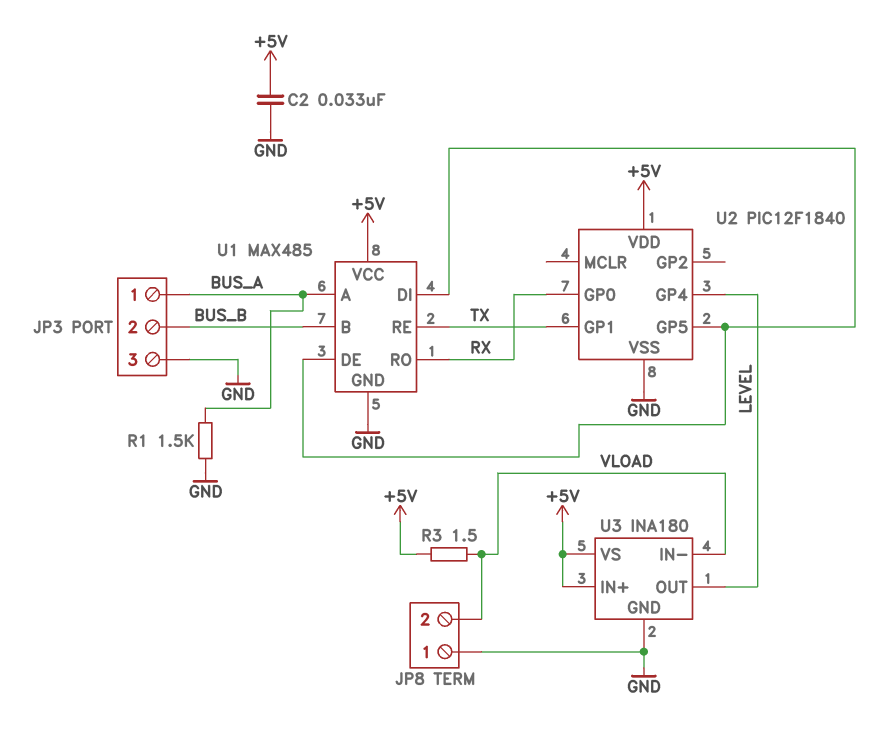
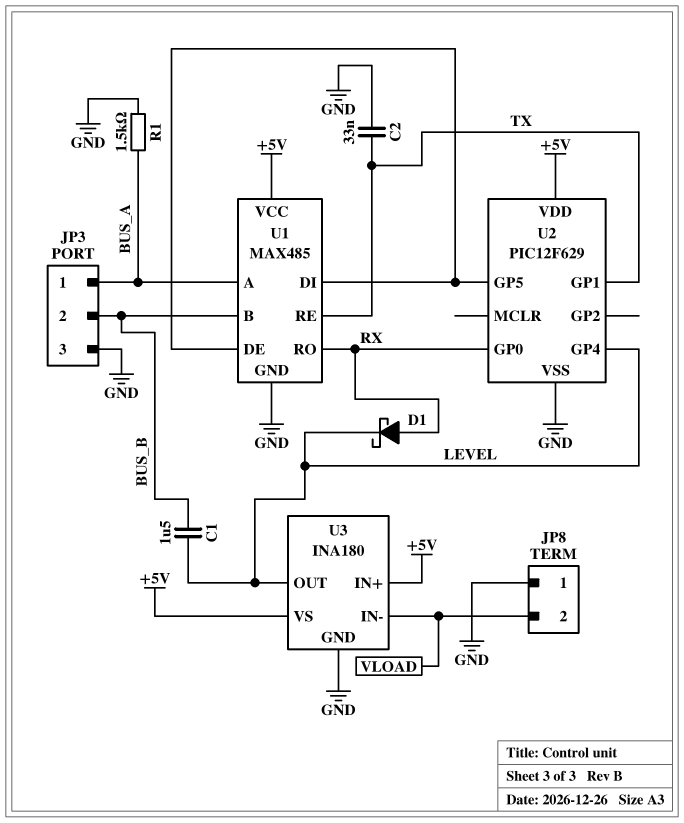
C1: none -> 1.5uF (BUS_B, LEVEL)
C2: 33nF (+5V, GND) -> 33nF (GND, TX)
D1: none -> schottky (A RX, K LEVEL)
R3: 1.5 (+5V, VLOAD) -> none
U2: PIC12F1840 -> PIC12F629

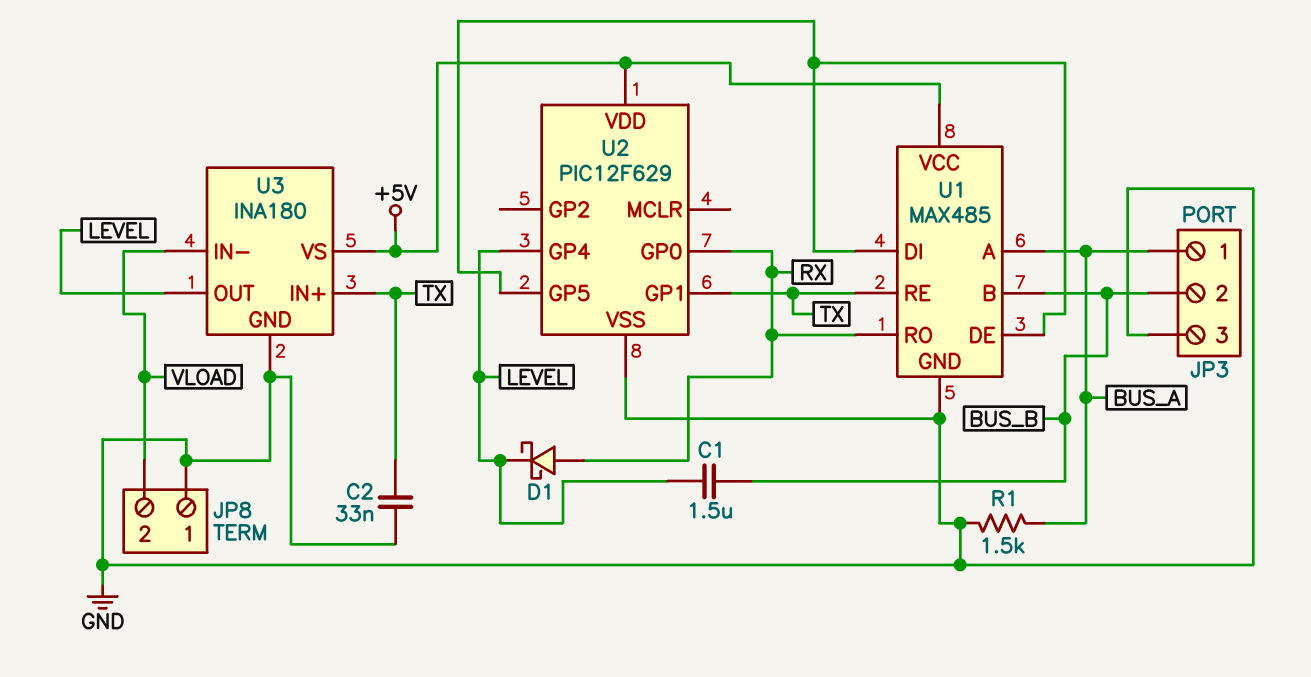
U3 pin IN+: +5V -> TX

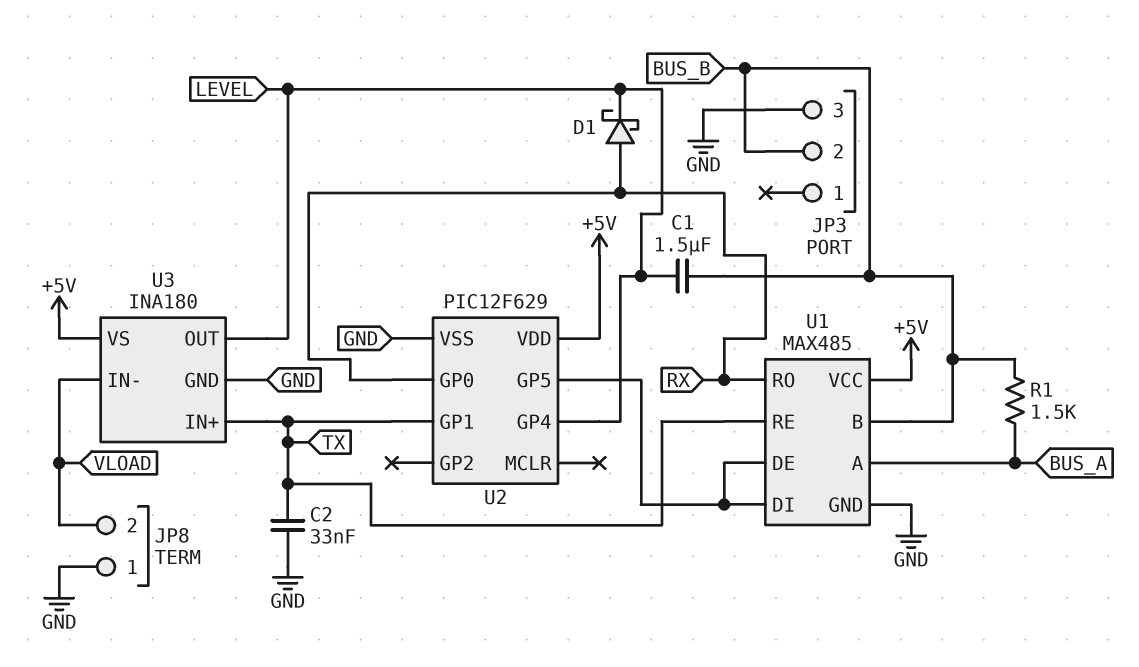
JP3 pin 1: BUS_A -> none
R1: 1.5k (BUS_A, GND) -> 1.5k (BUS_A, BUS_B)

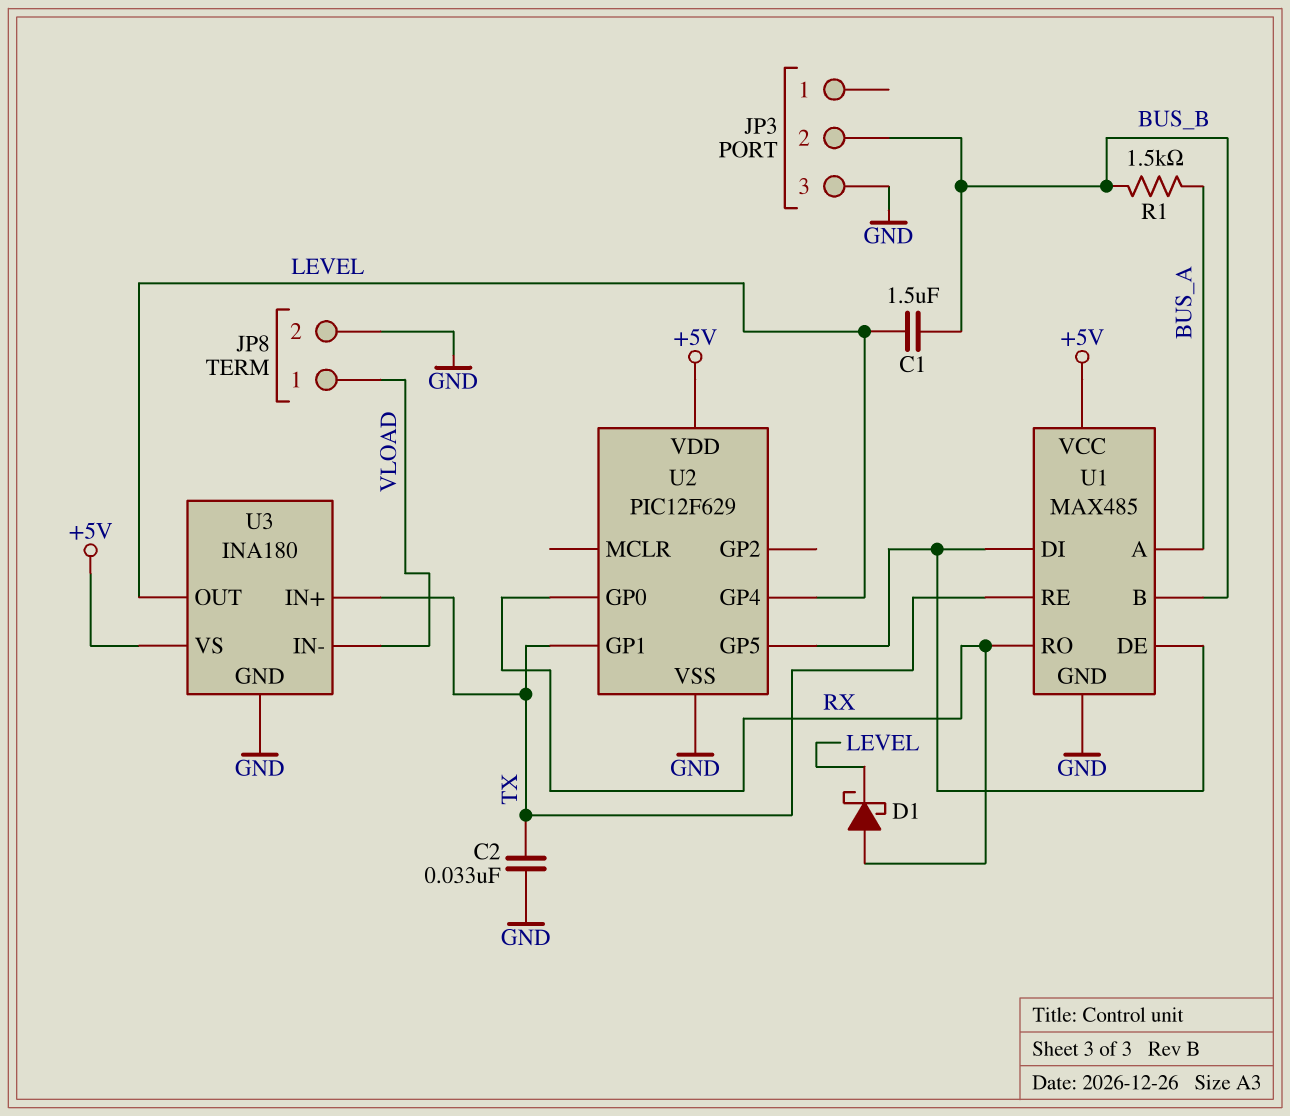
JP8 pin 1: GND -> VLOAD
JP8 pin 2: VLOAD -> GND

